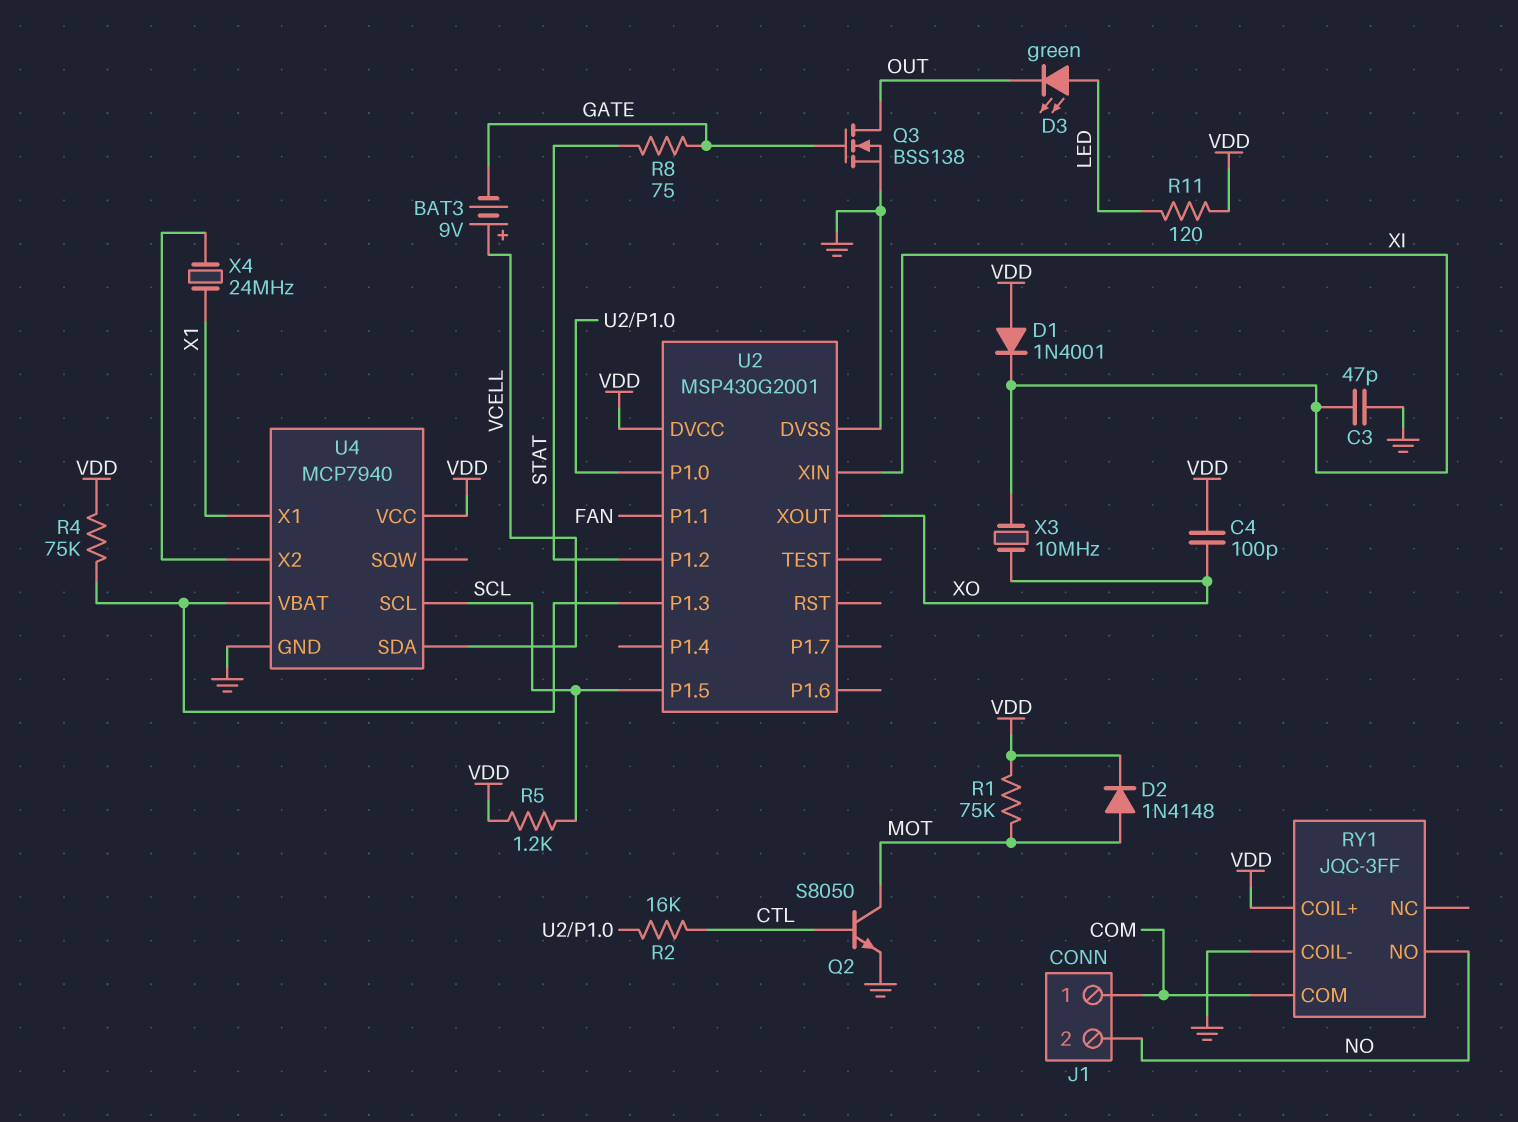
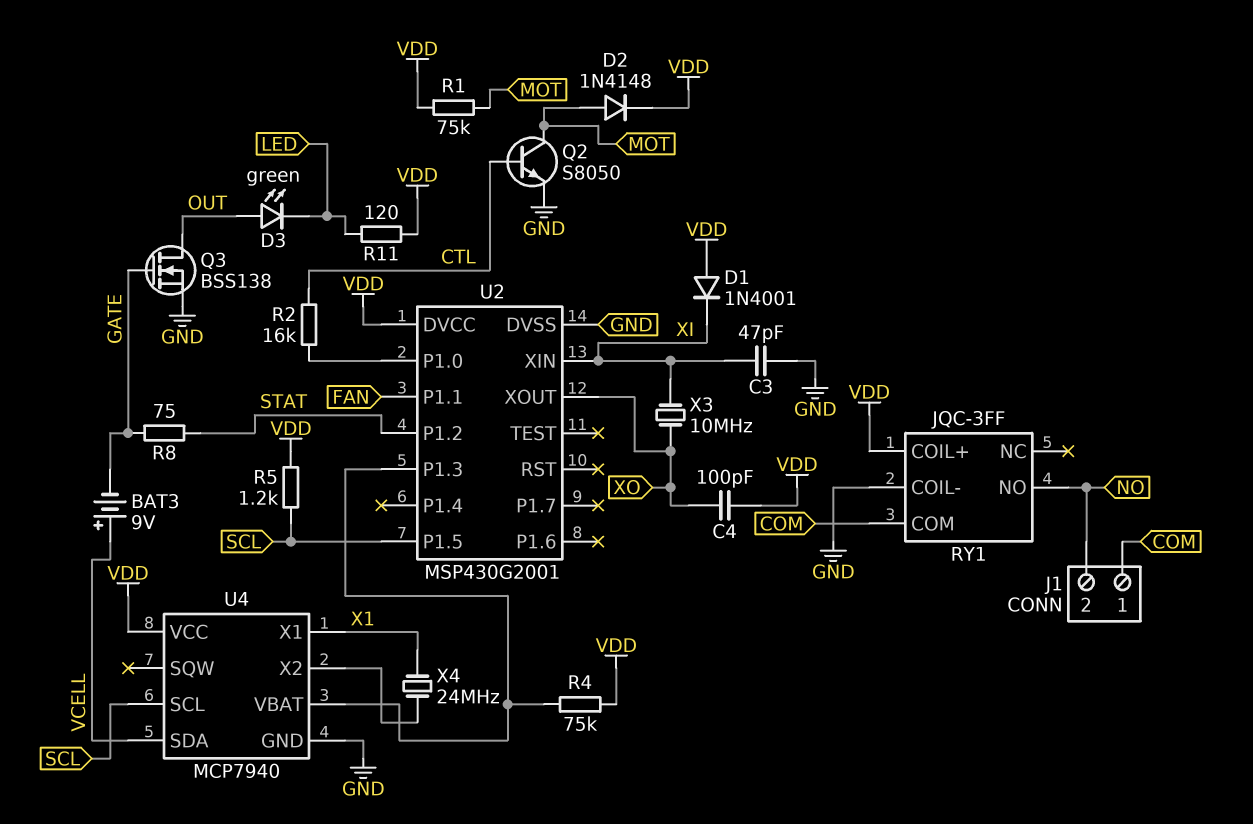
D3: LED green (A LED, K OUT) -> LED green (A OUT, K LED)

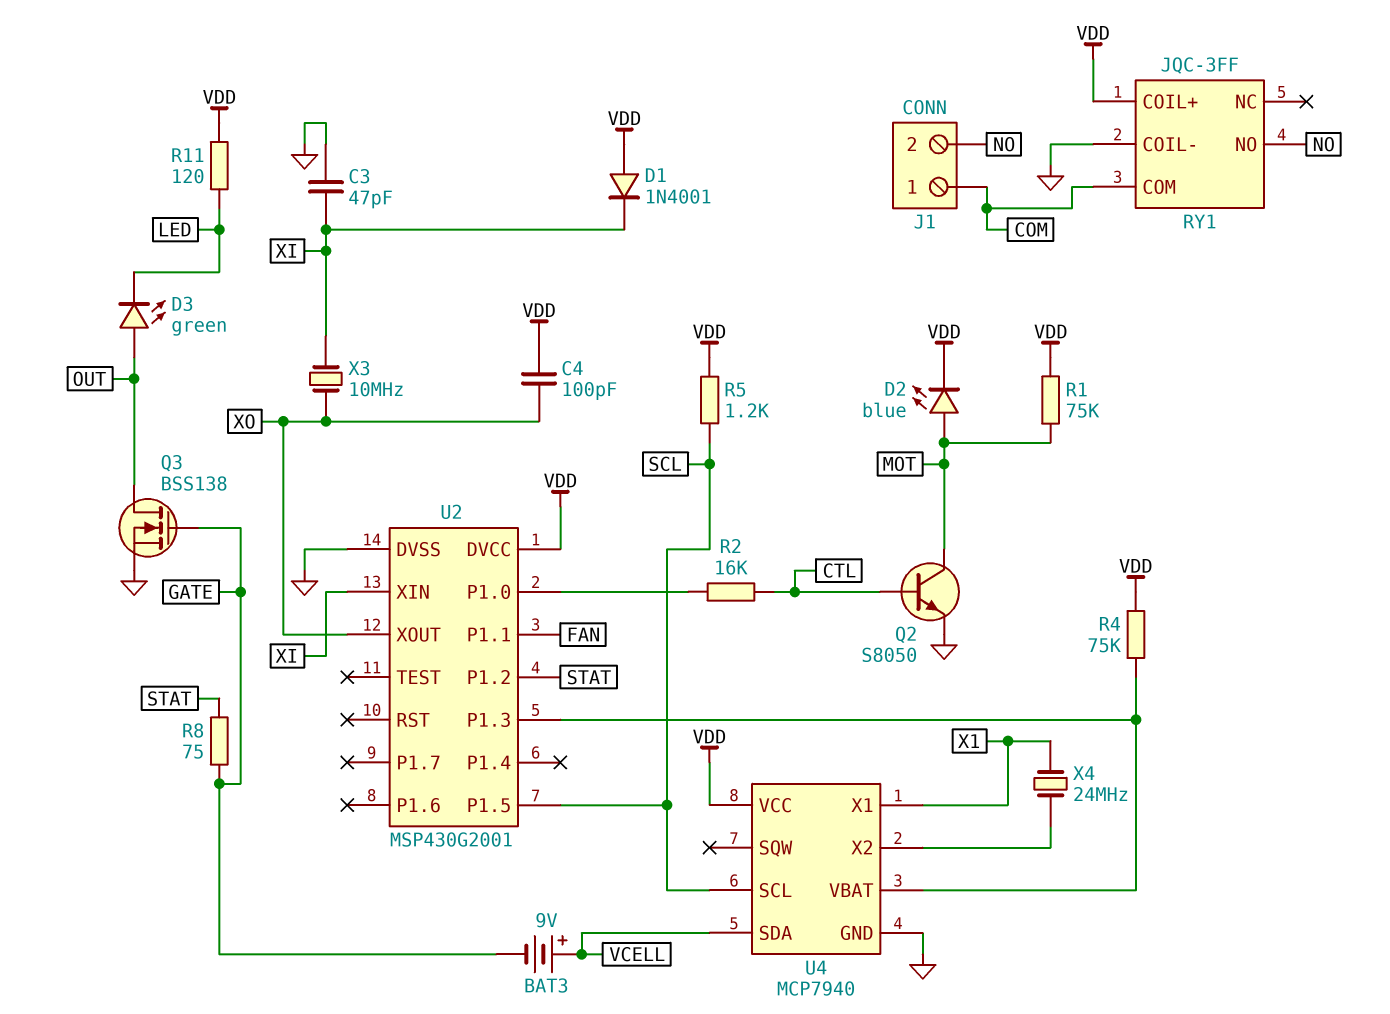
D2: diode 1N4148 (A MOT, K VDD) -> LED blue (A MOT, K VDD)

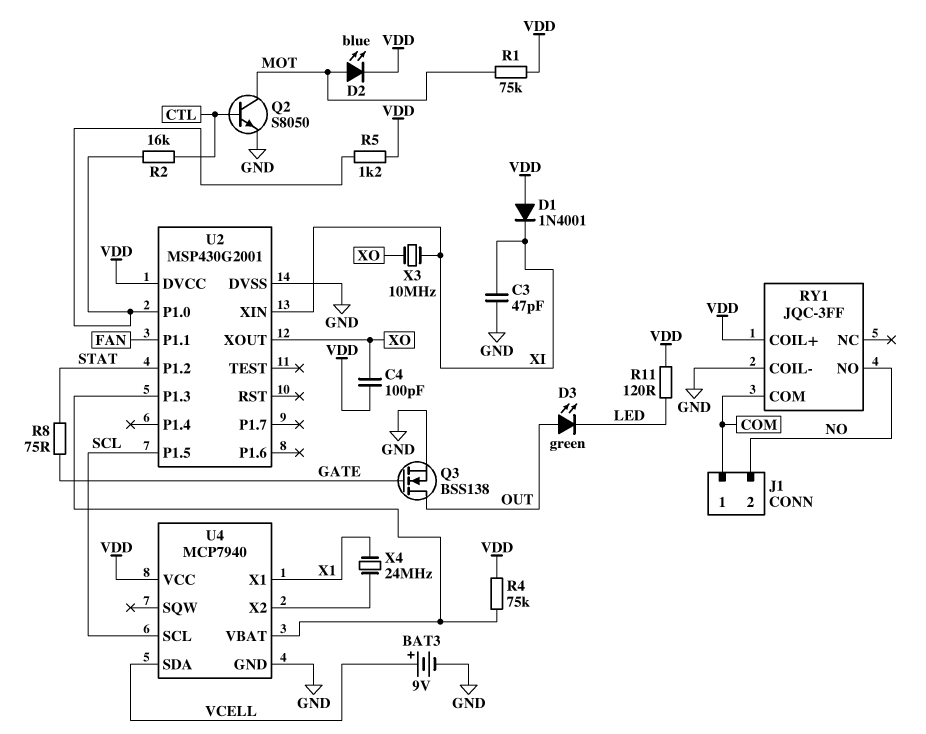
BAT3: 9V (plus VCELL, minus GATE) -> 9V (plus VCELL, minus GND)
R5: 1.2k (SCL, VDD) -> 1.2k (U2/P1.0, VDD)

